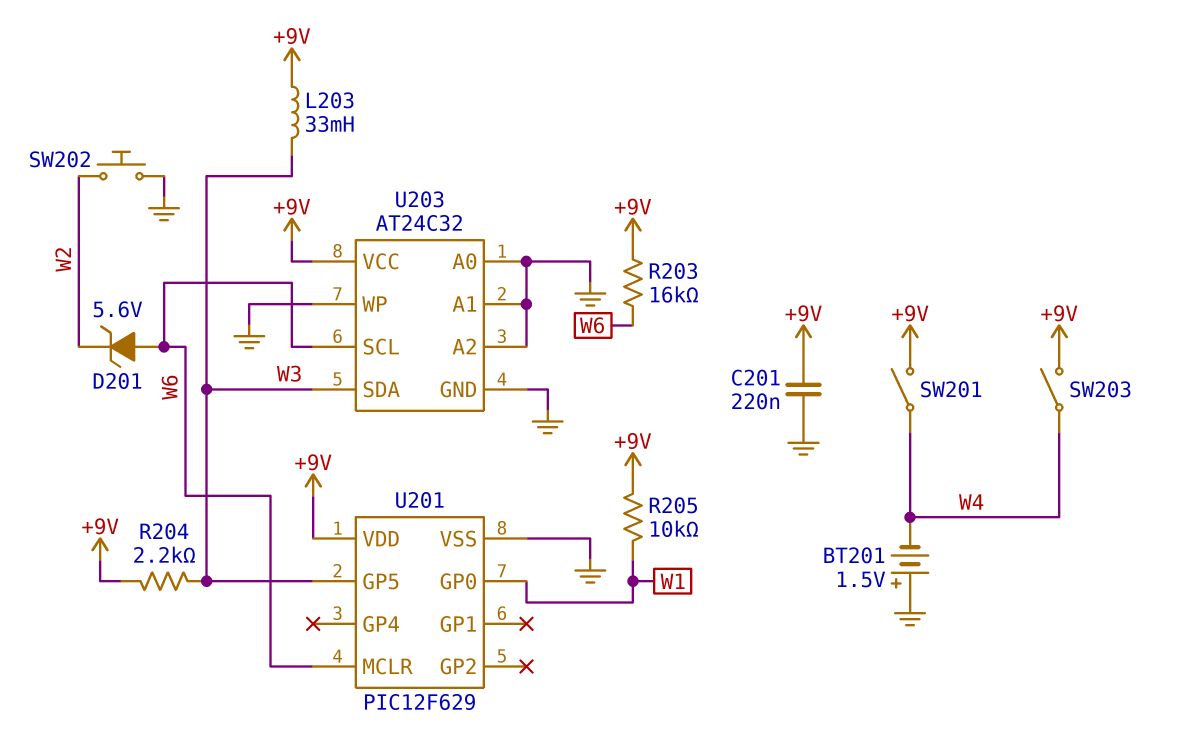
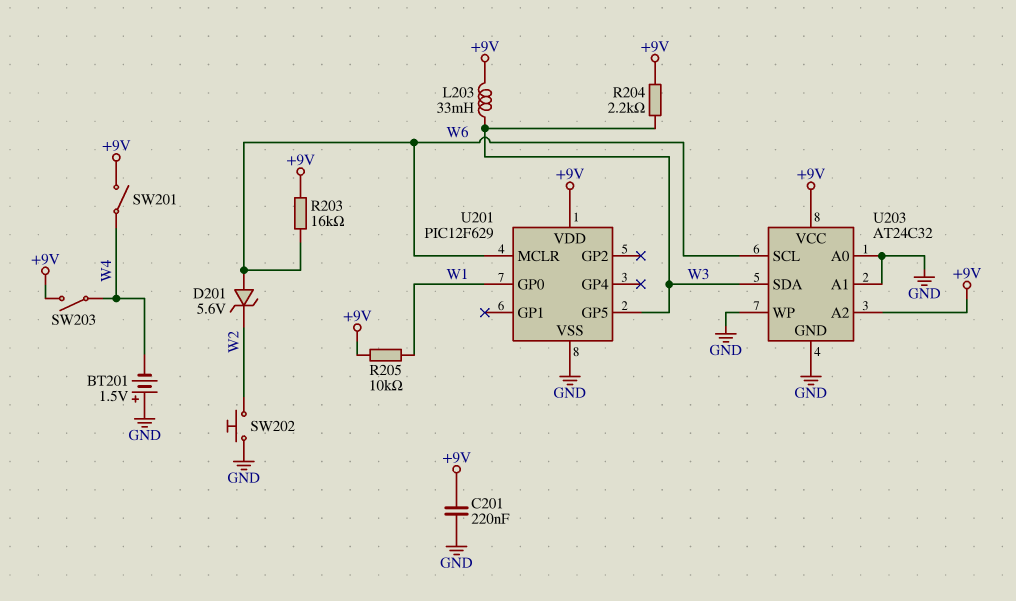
U203 pin A2: GND -> +9V

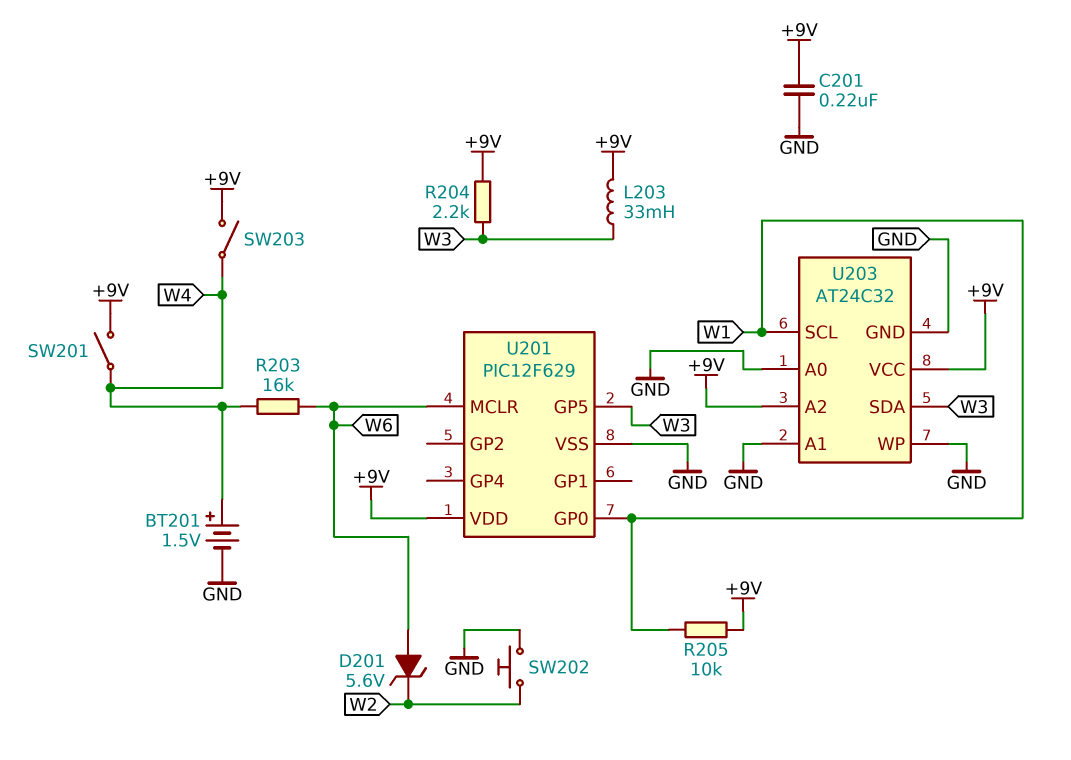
BT201: 1.5V (plus GND, minus W4) -> 1.5V (plus W4, minus GND)
R203: 16k (+9V, W6) -> 16k (W4, W6)
U203 pin SCL: W6 -> W1

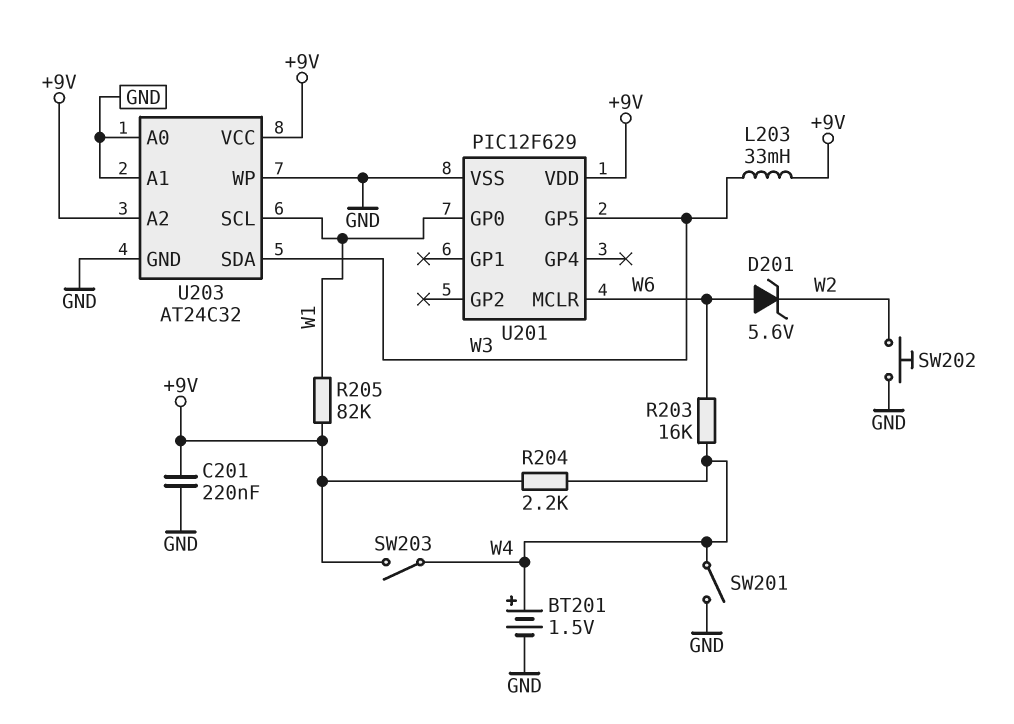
R204: 2.2k (+9V, W3) -> 2.2k (+9V, W4)
R205: 10k (+9V, W1) -> 82k (+9V, W1)
SW201: switch (+9V, W4) -> switch (GND, W4)

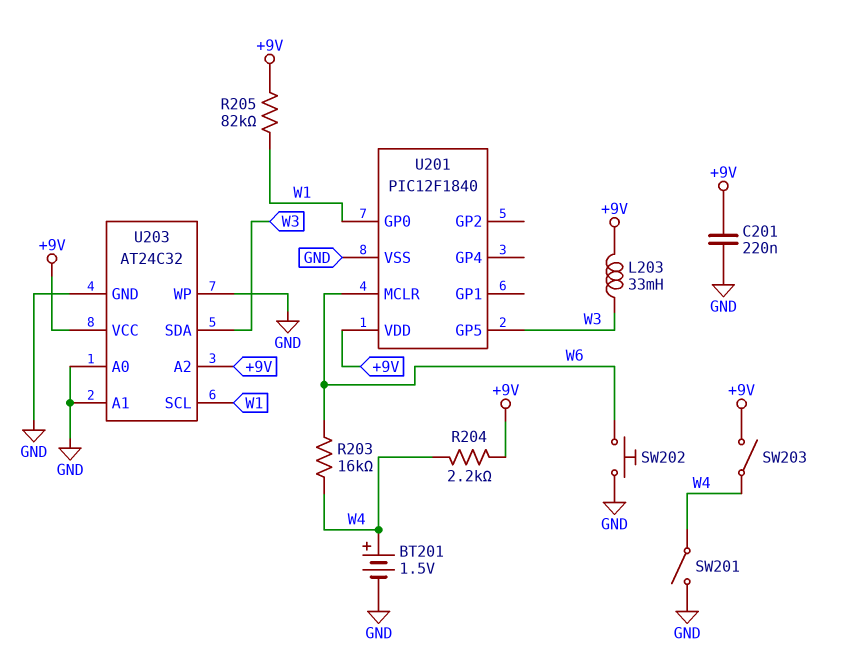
D201: zener 5.6V (A W6, K W2) -> none
SW202: button (GND, W2) -> button (GND, W6)
U201: PIC12F629 -> PIC12F1840

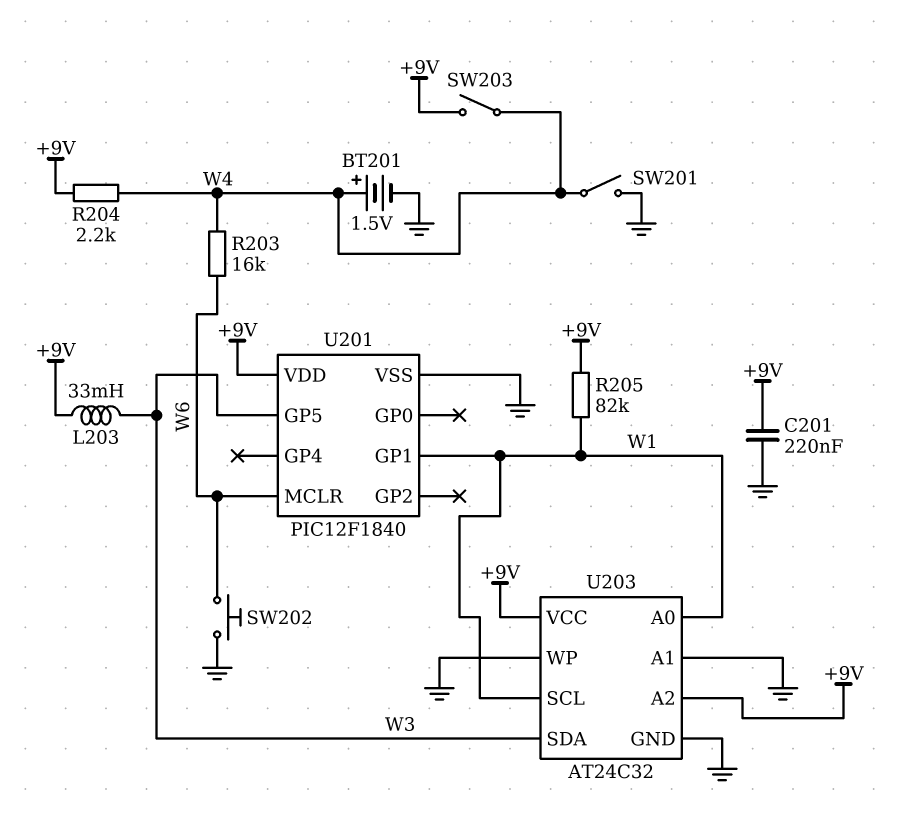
U201 pin GP0: W1 -> none
U201 pin GP1: none -> W1
U203 pin A0: GND -> W1

